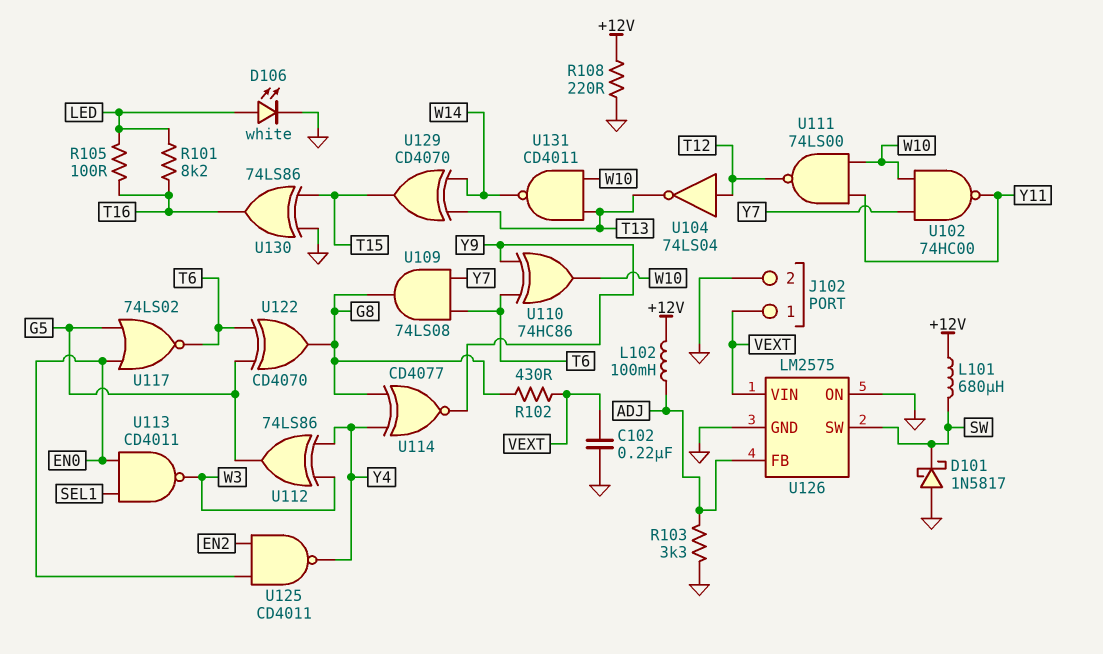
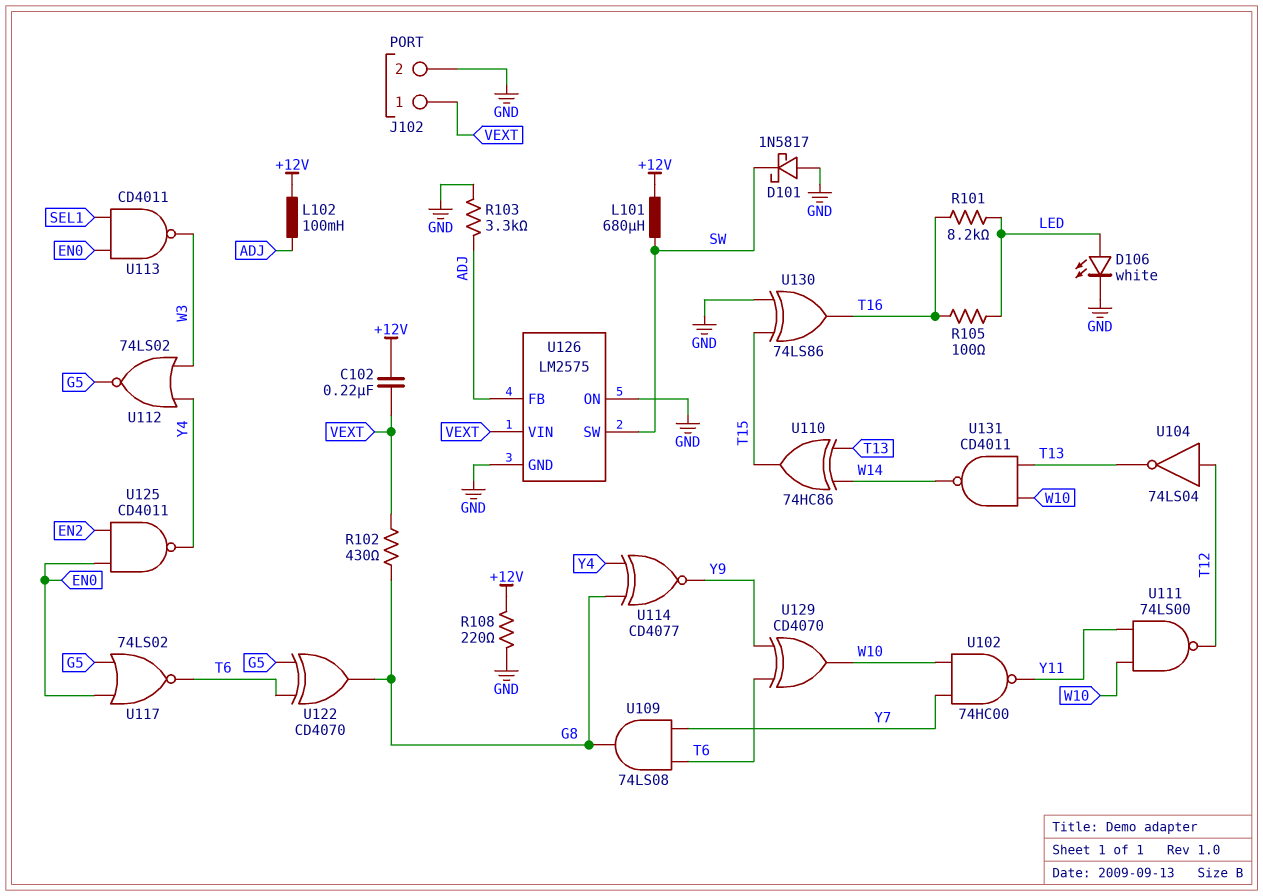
C102: 220nF (GND, VEXT) -> 220nF (+12V, VEXT)
U110: XOR 74HC86 (in T6, in Y9, out W10) -> XOR 74HC86 (in T13, in W14, out T15)
U112: XOR 74LS86 (in W3, in Y4, out G5) -> NOR 74LS02 (in W3, in Y4, out G5)
U129: XOR CD4070 (in T13, in W14, out T15) -> XOR CD4070 (in T6, in Y9, out W10)

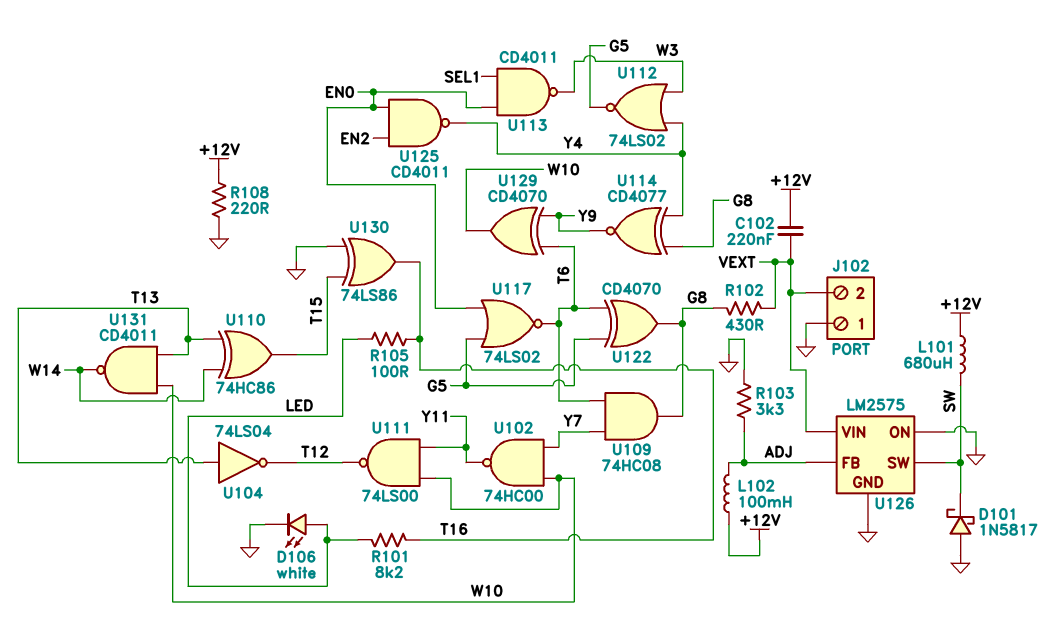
J102 pin 1: VEXT -> GND
J102 pin 2: GND -> VEXT
U104: NOT 74LS04 (in T12, out T13) -> NOT 74LS04 (in T13, out T12)
U109: AND 74LS08 (in T6, in Y7, out G8) -> AND 74HC08 (in T6, in Y7, out G8)

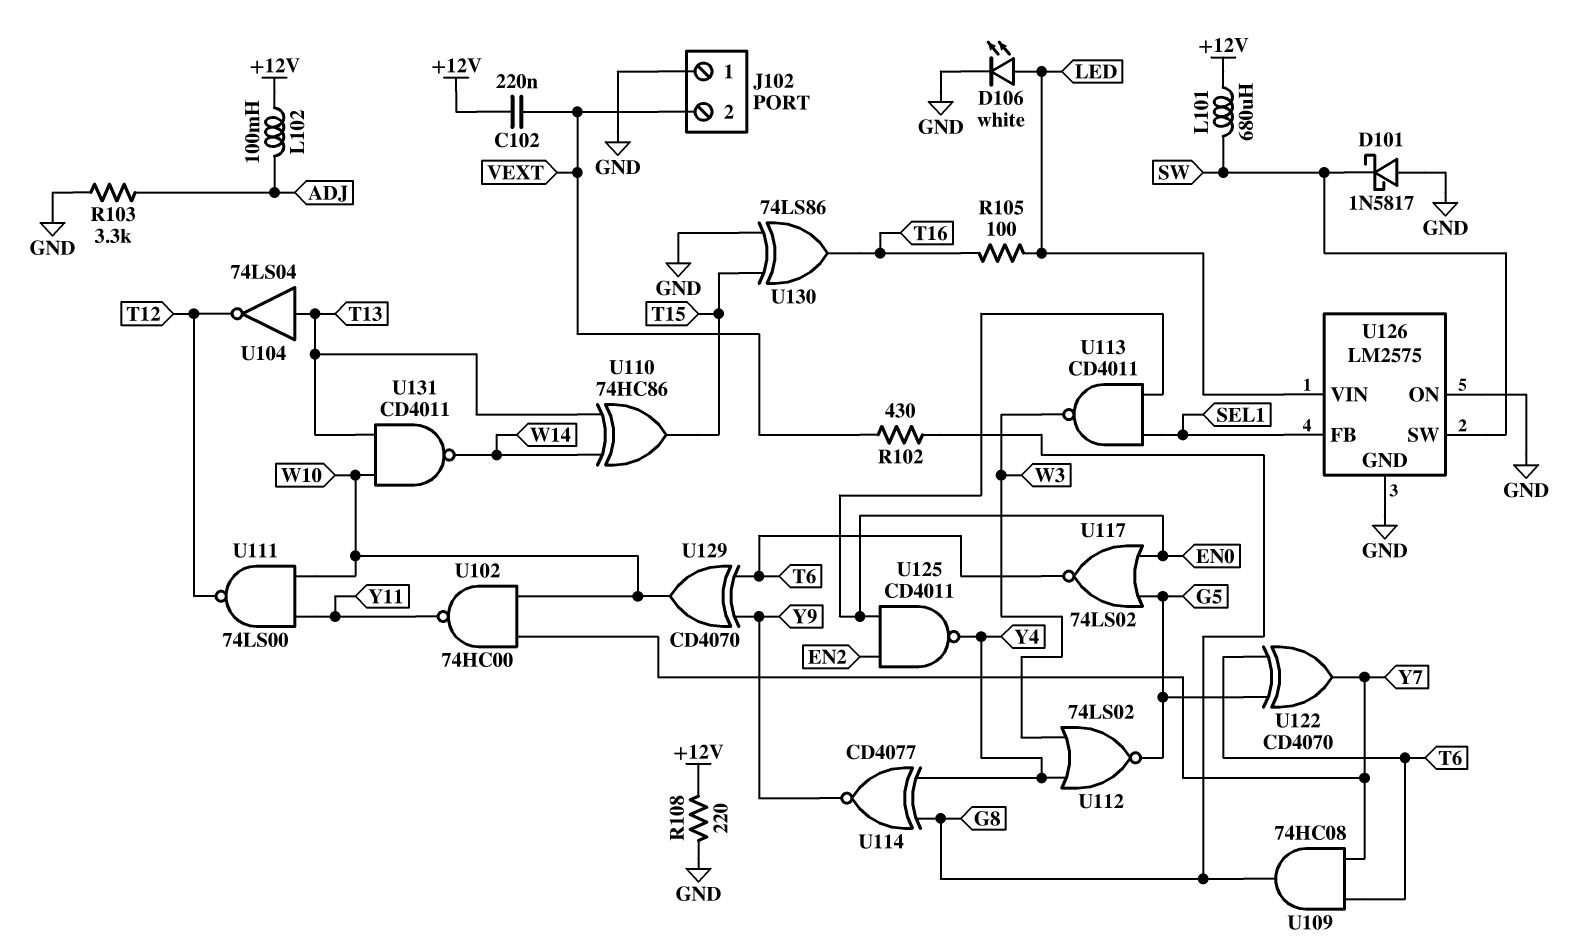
R101: 8.2k (LED, T16) -> none
U122: XOR CD4070 (in G5, in T6, out G8) -> XOR CD4070 (in G5, in T6, out Y7)
U126 pin FB: ADJ -> SEL1
U126 pin VIN: VEXT -> LED

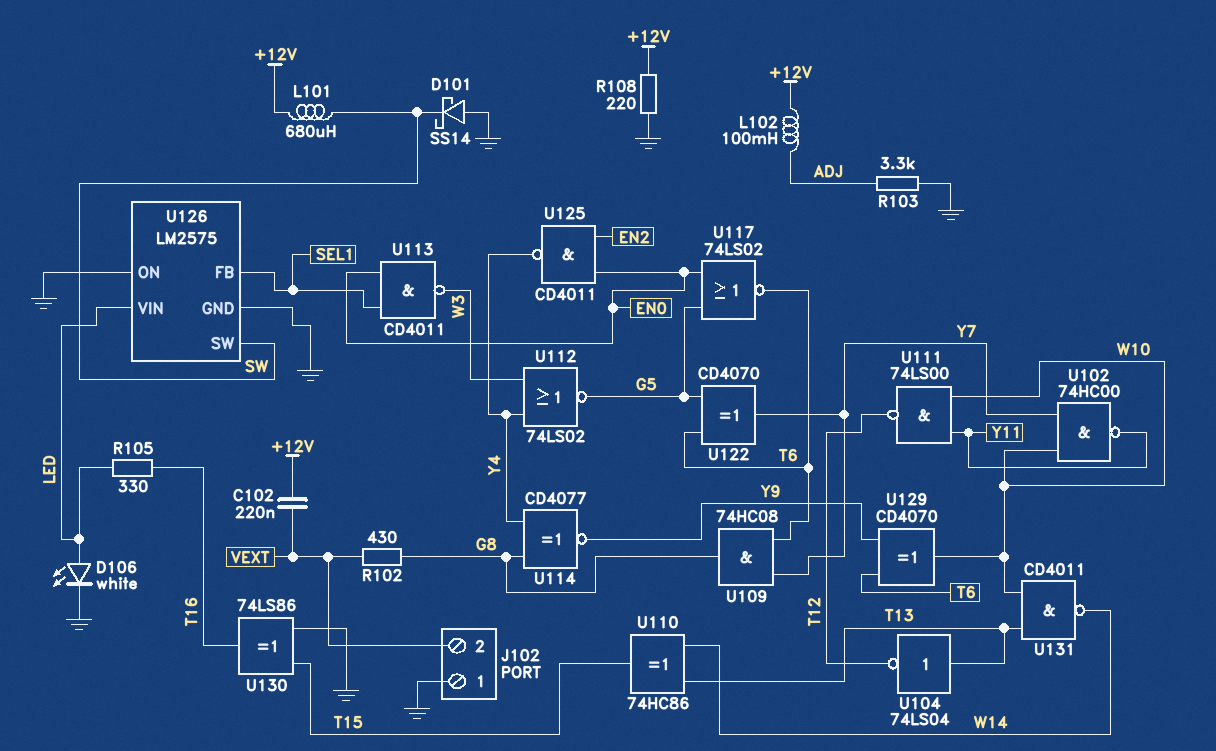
D101: schottky 1N5817 (A GND, K SW) -> schottky SS14 (A GND, K SW)
R105: 100 (LED, T16) -> 330 (LED, T16)

